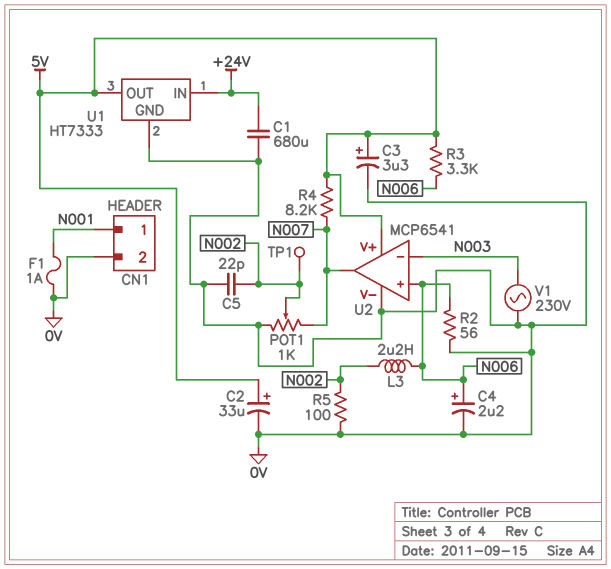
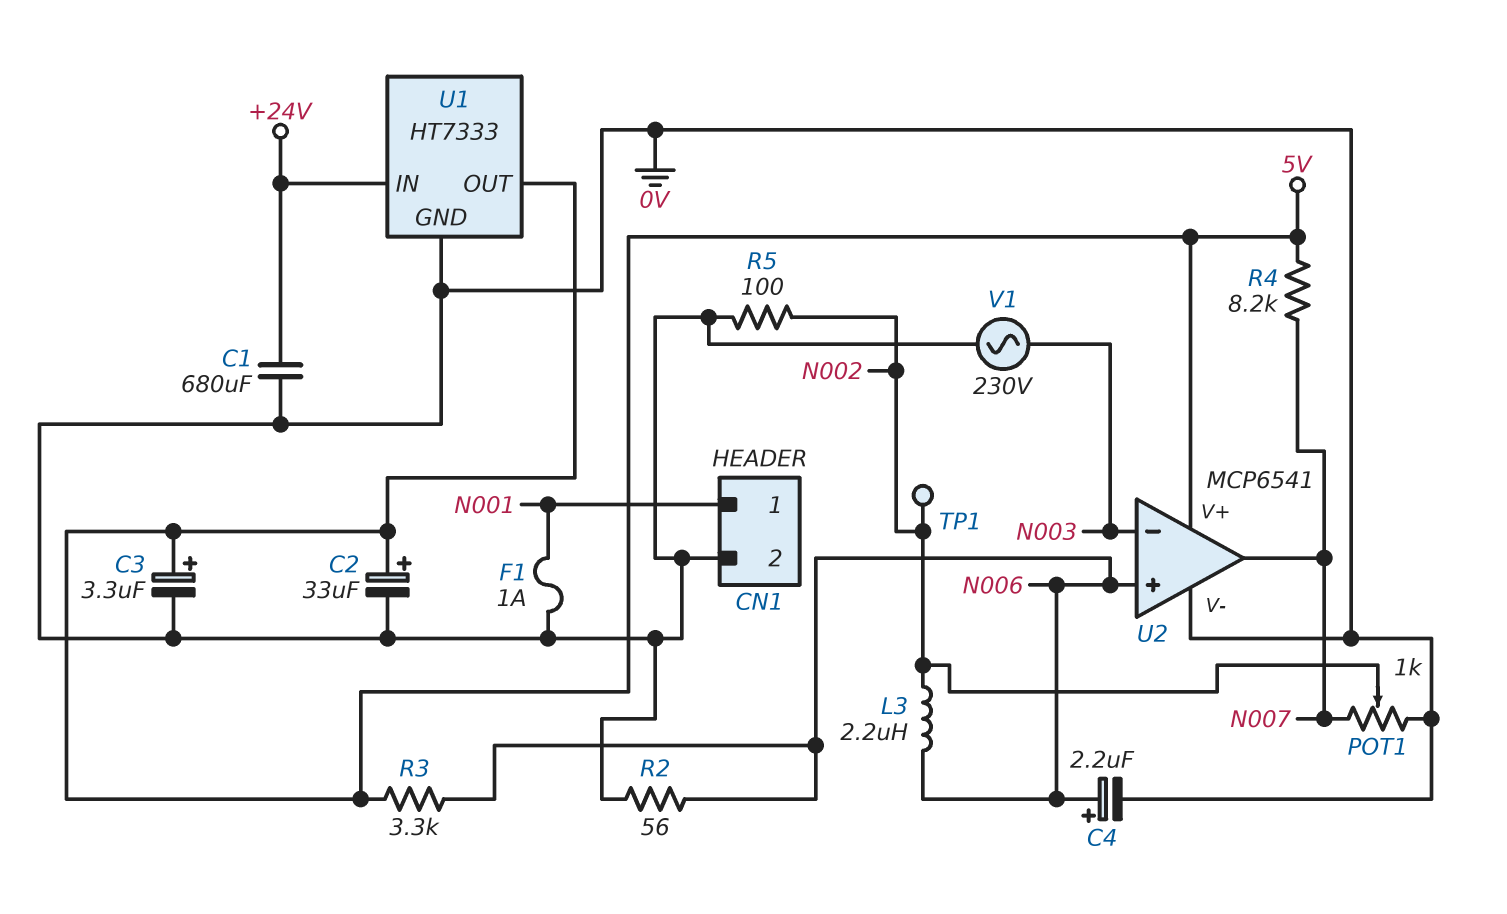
C5: 22pF (0V, N002) -> none

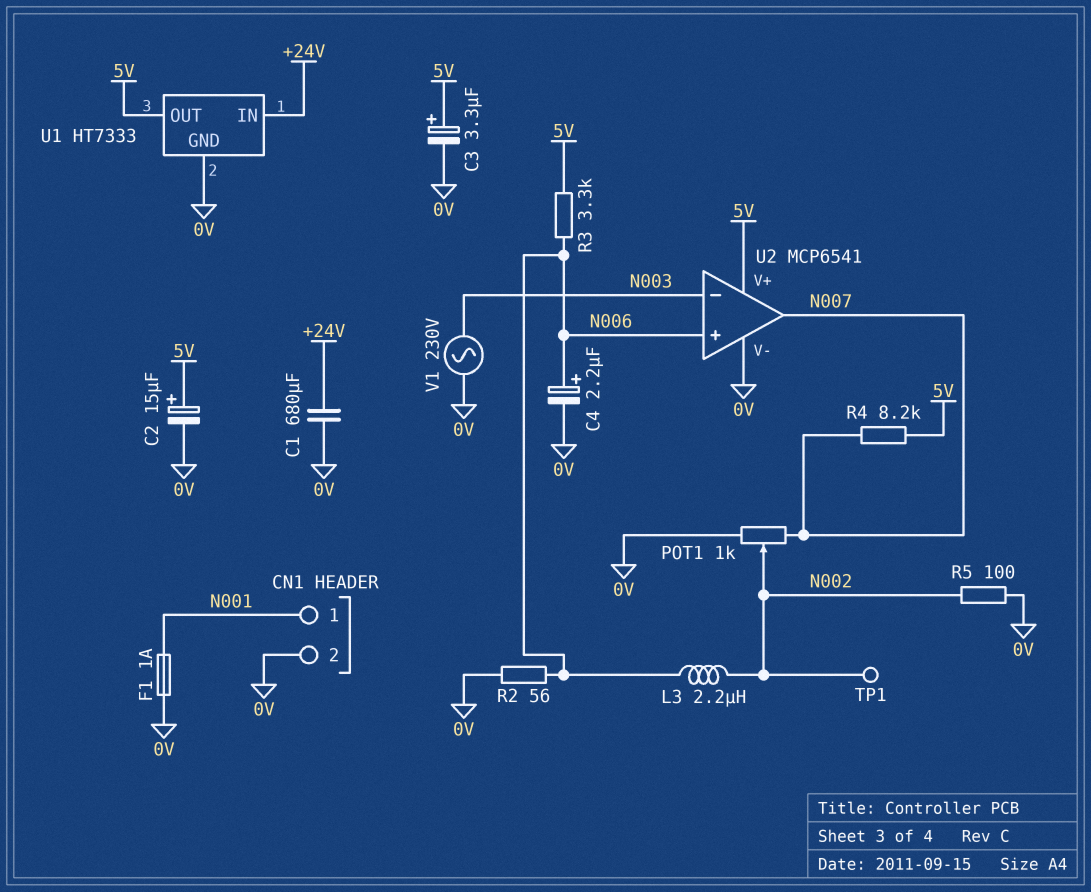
C2: 33uF (plus 5V, minus 0V) -> 15uF (plus 5V, minus 0V)

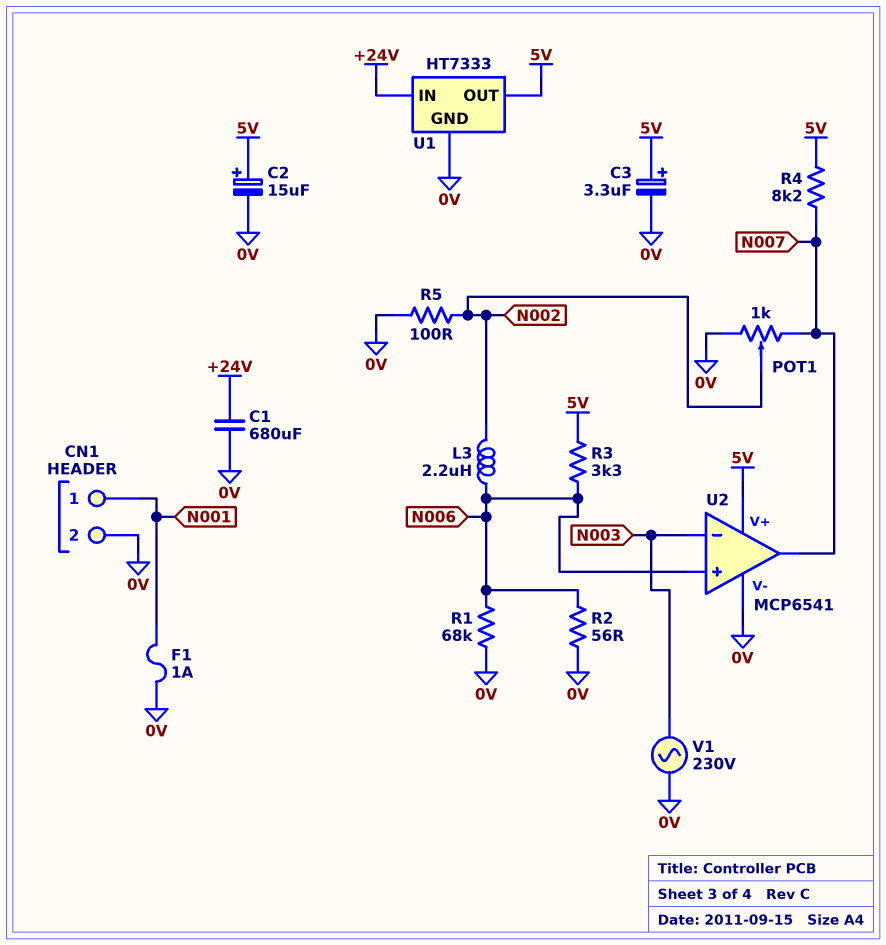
C4: 2.2uF (plus N006, minus 0V) -> none
R1: none -> 68k (0V, N006)
TP1: test point (N002) -> none

